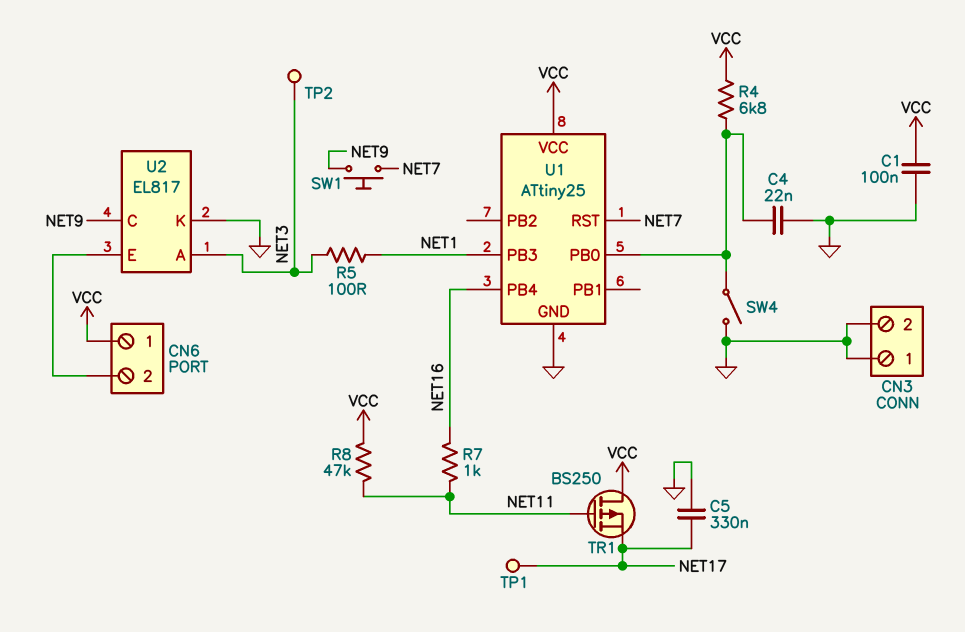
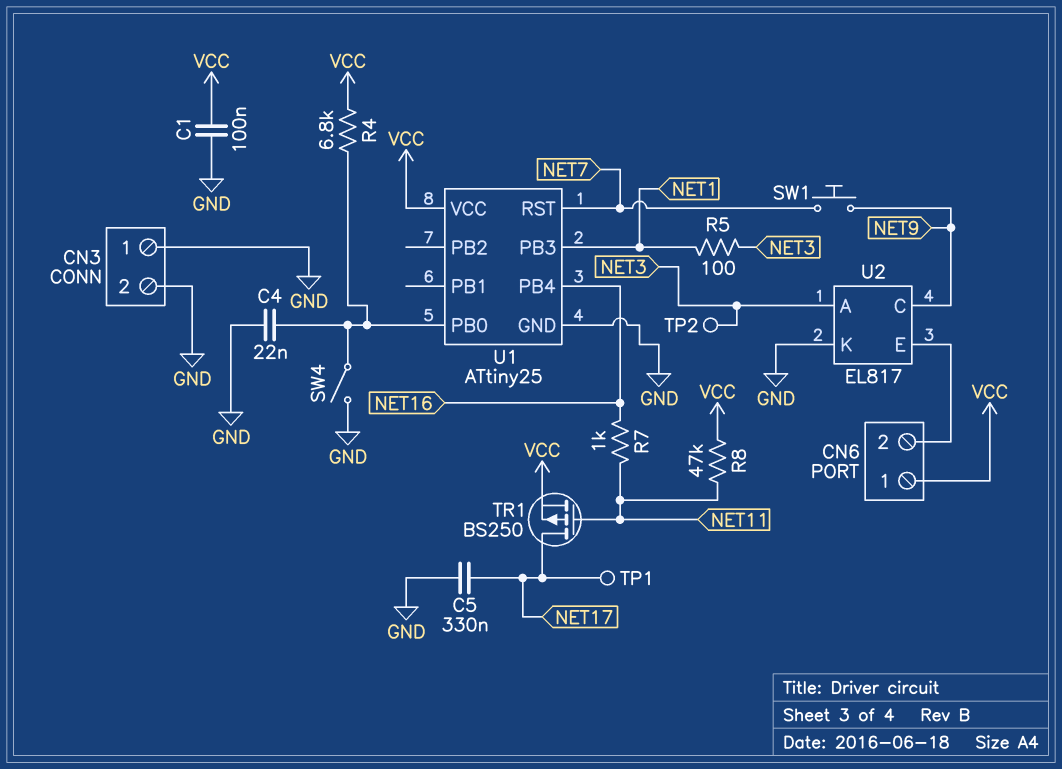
TR1: PMOS BS250 (G NET11, D VCC, S NET17) -> PMOS BS250 (G NET11, D NET17, S VCC)

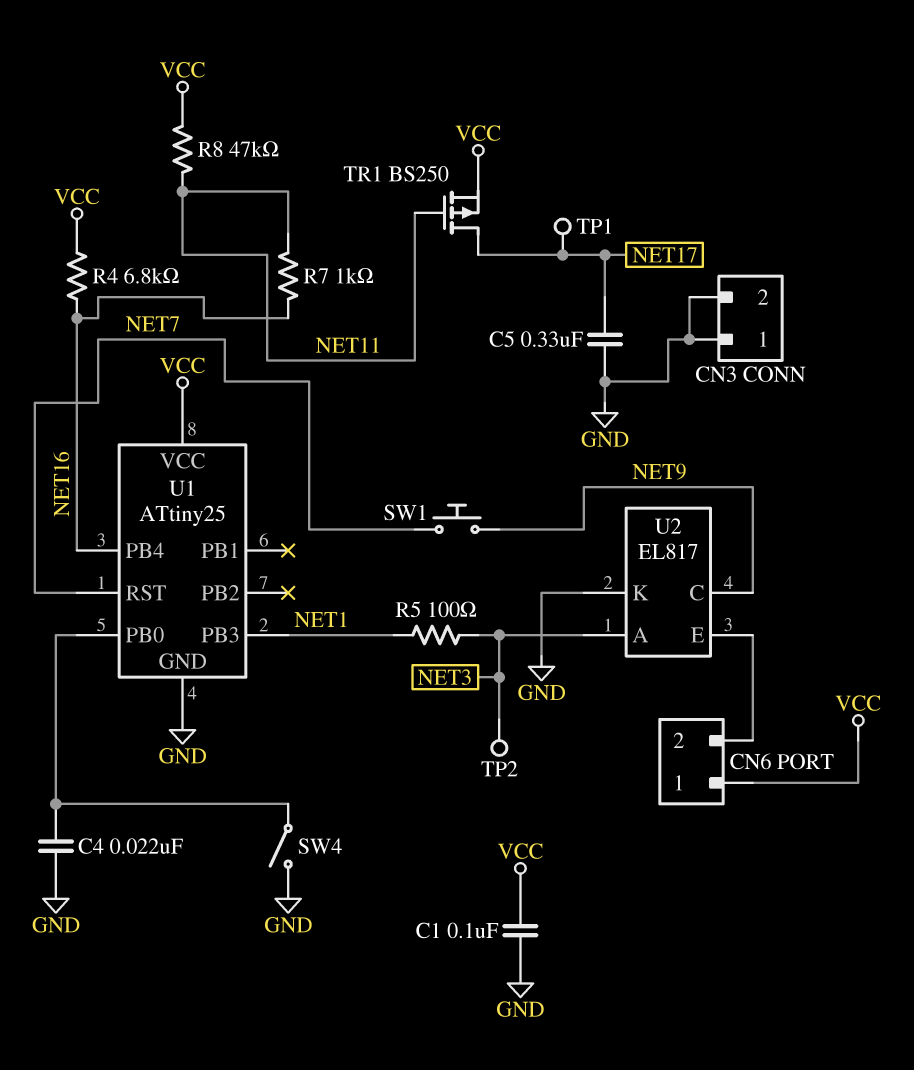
R4: 6.8k (U1/PB0, VCC) -> 6.8k (NET16, VCC)

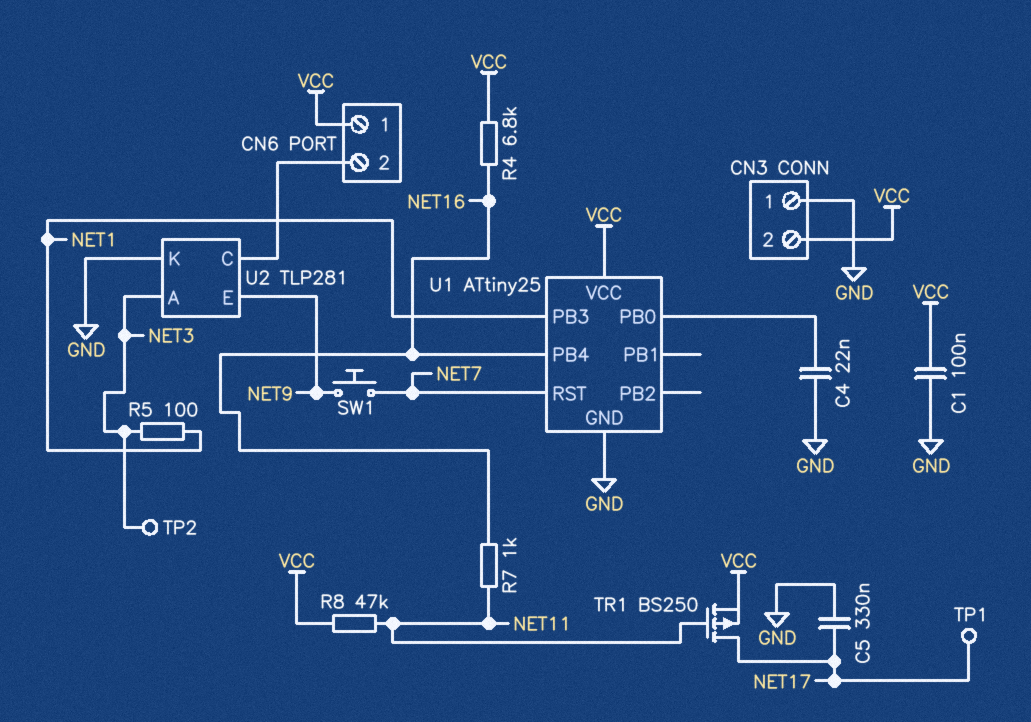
CN3 pin 2: GND -> VCC
SW4: switch (GND, U1/PB0) -> none
U2: EL817 -> TLP281
U2 pin C: NET9 -> CN6/2
U2 pin E: CN6/2 -> NET9

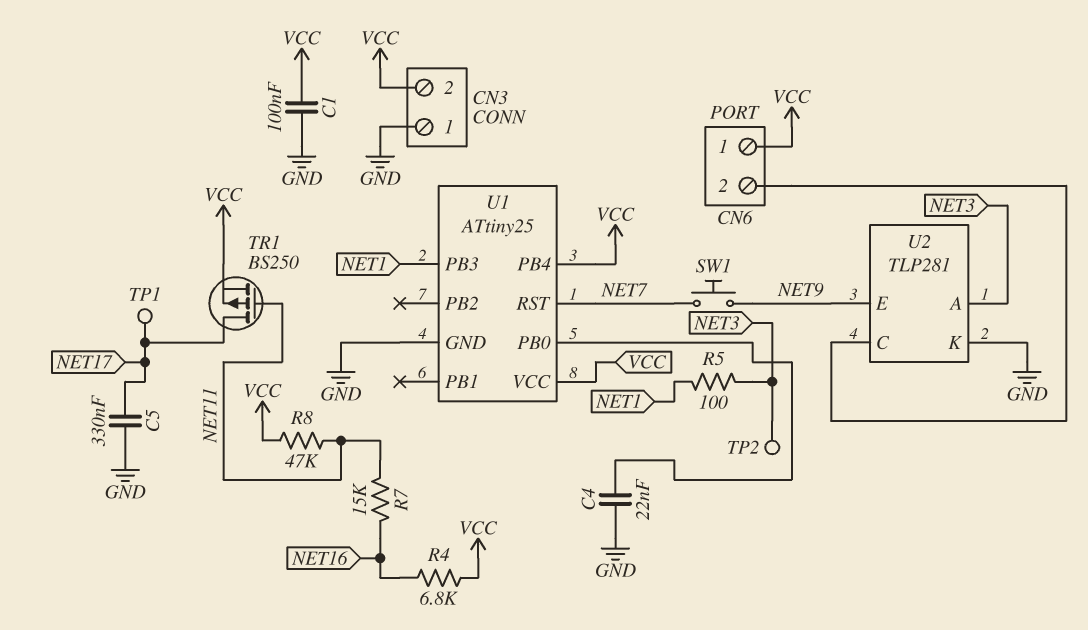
R7: 1k (NET11, NET16) -> 15k (NET11, NET16)
U1 pin PB4: NET16 -> VCC

